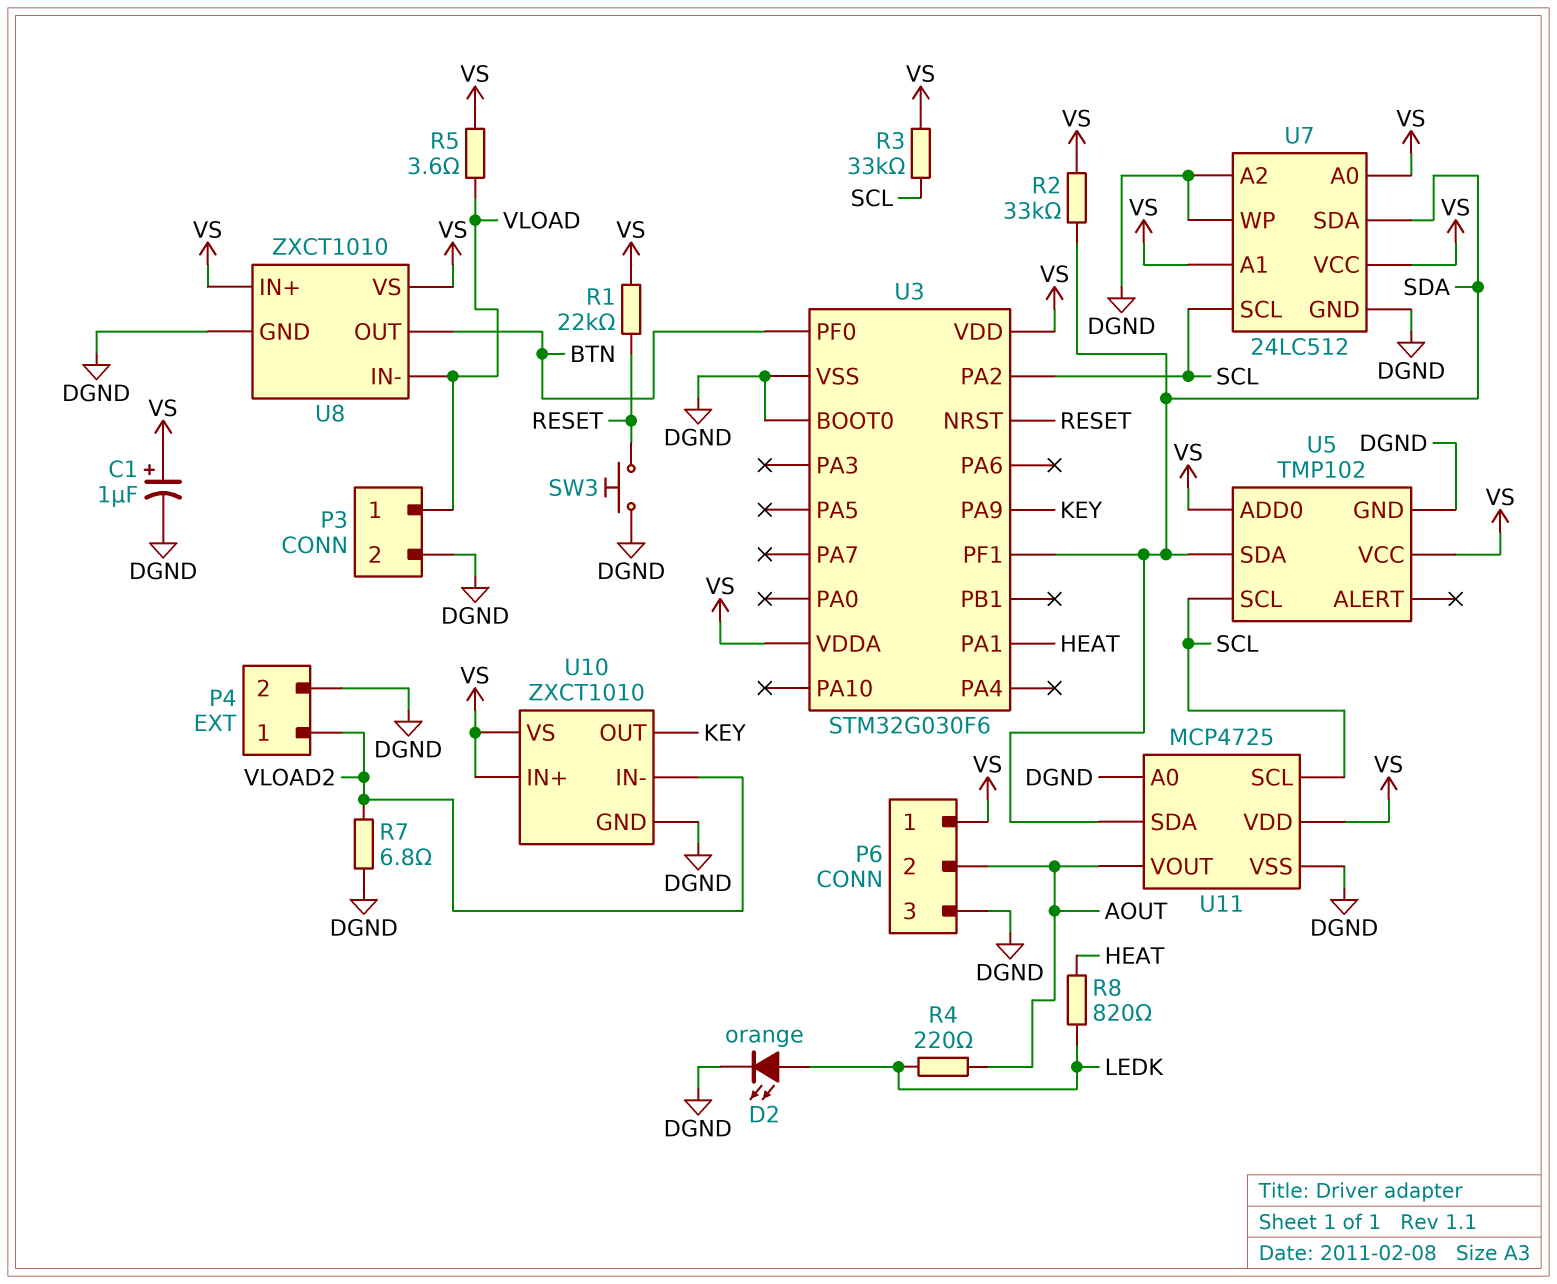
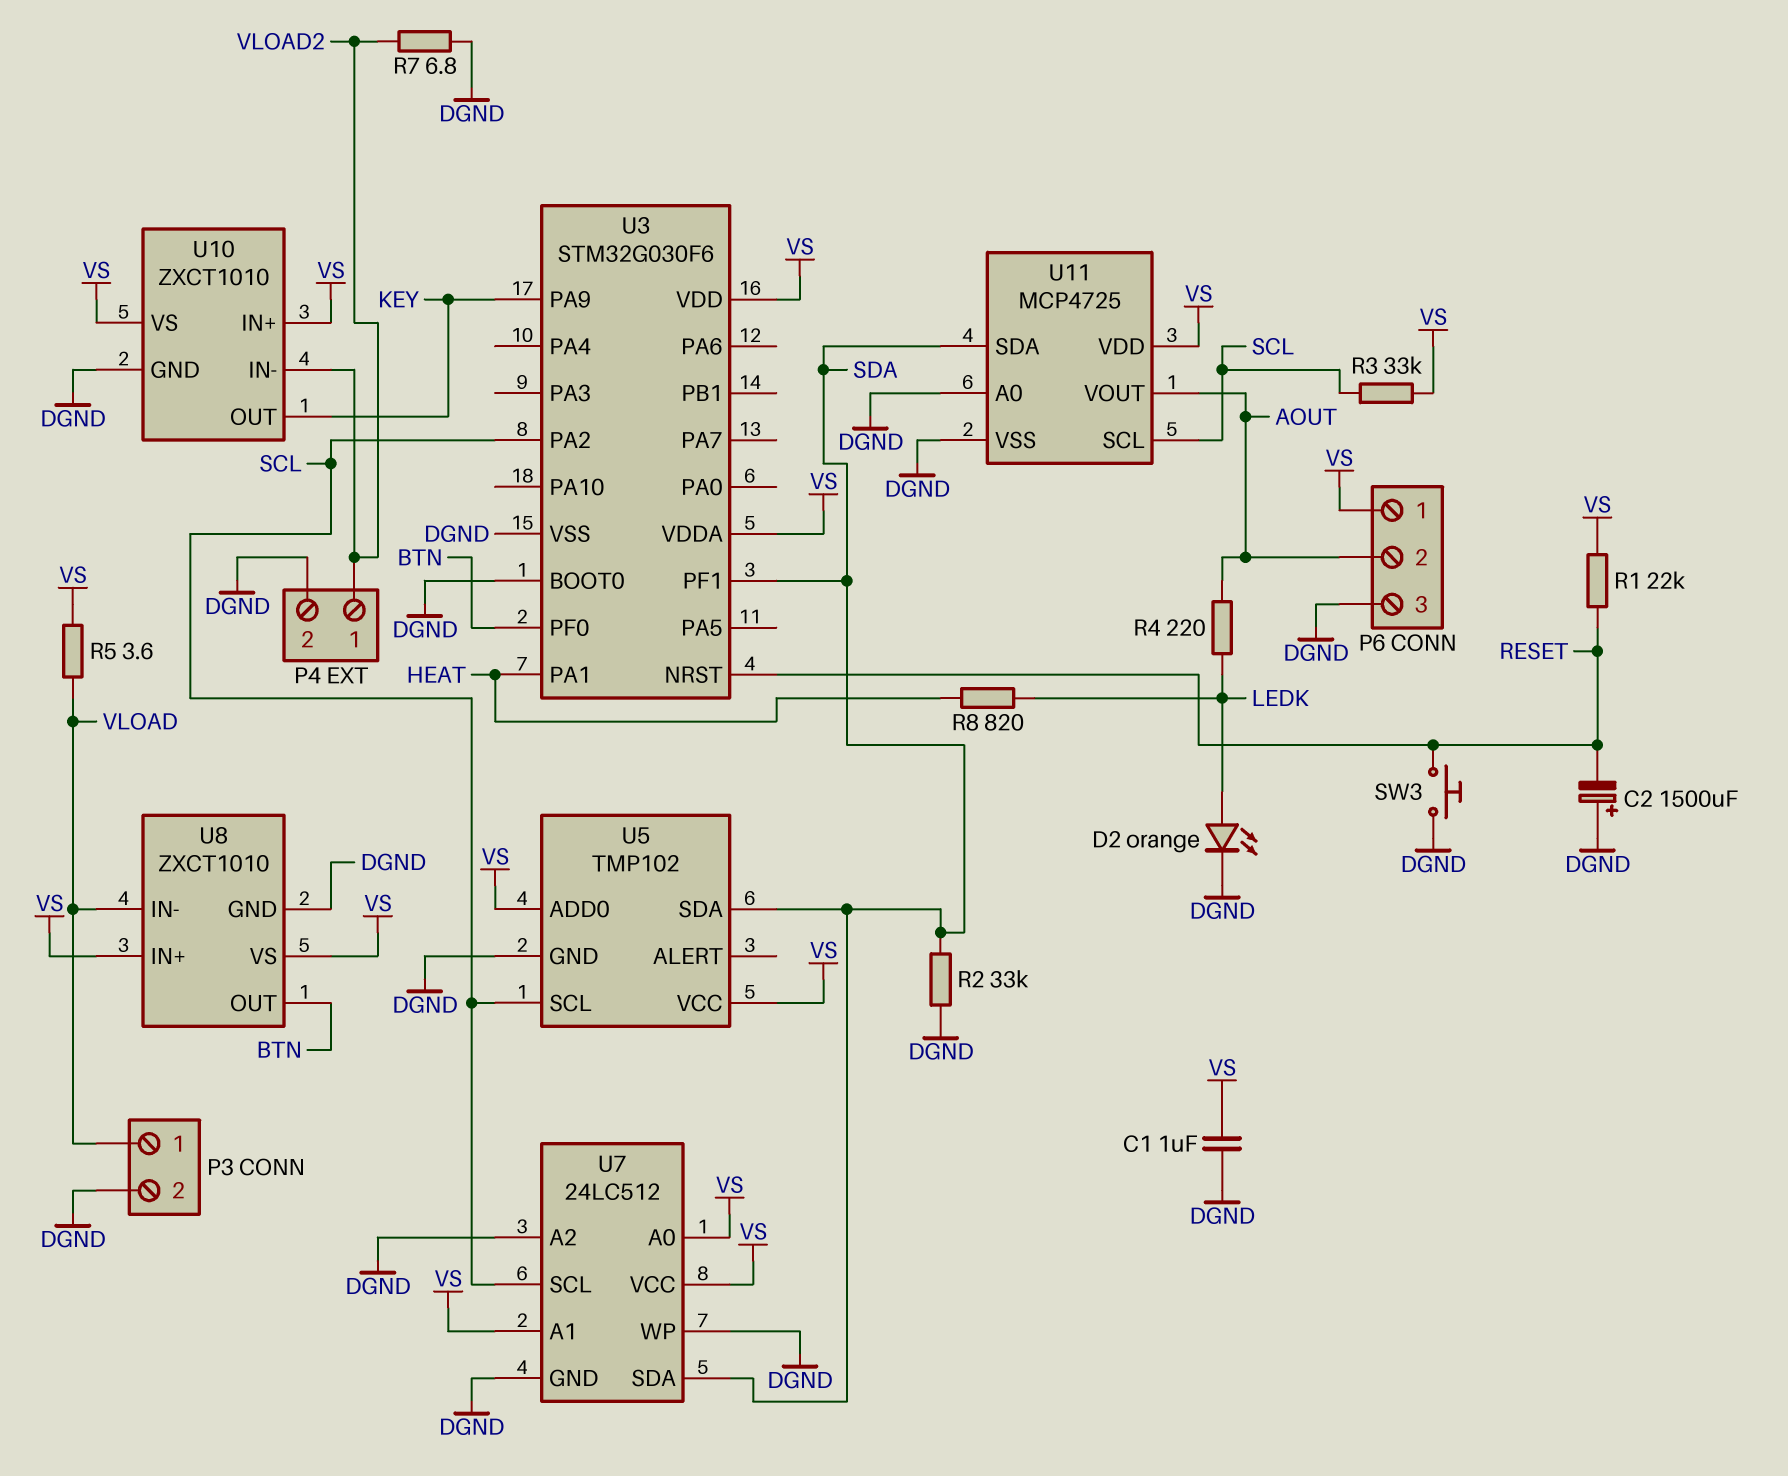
C1: 1uF (plus VS, minus DGND) -> 1uF (DGND, VS)
C2: none -> 1500uF (plus DGND, minus RESET)
R2: 33k (SDA, VS) -> 33k (DGND, SDA)

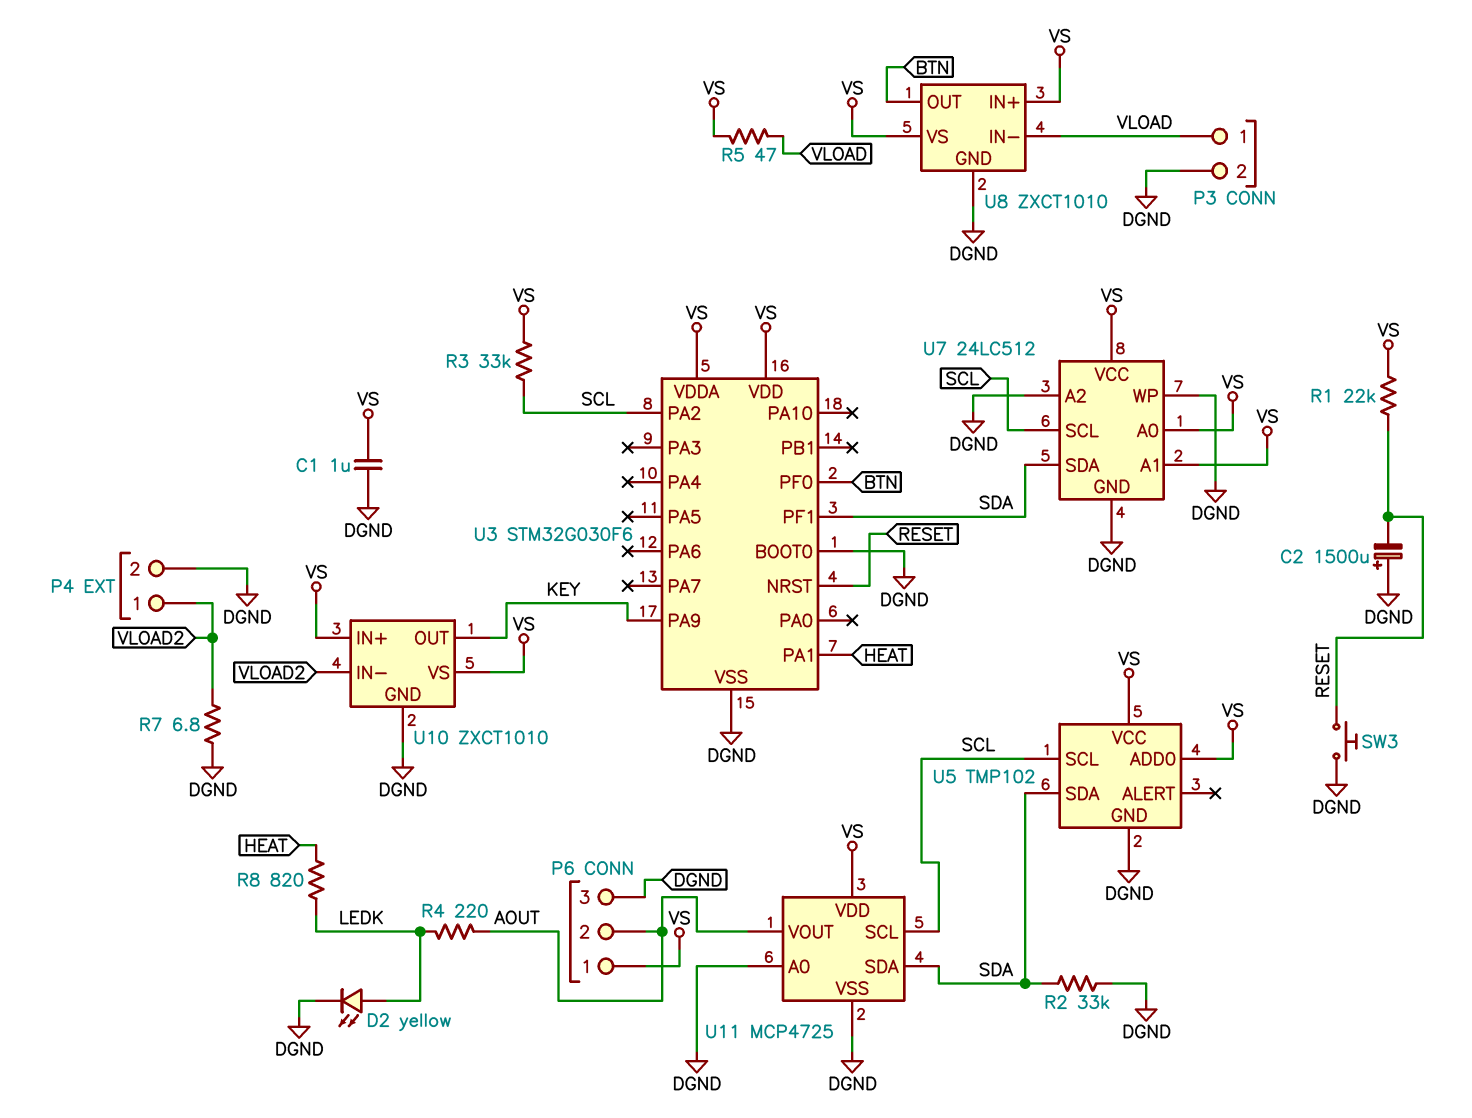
D2: LED orange (A LEDK, K DGND) -> LED yellow (A LEDK, K DGND)
R5: 3.6 (VLOAD, VS) -> 47 (VLOAD, VS)

